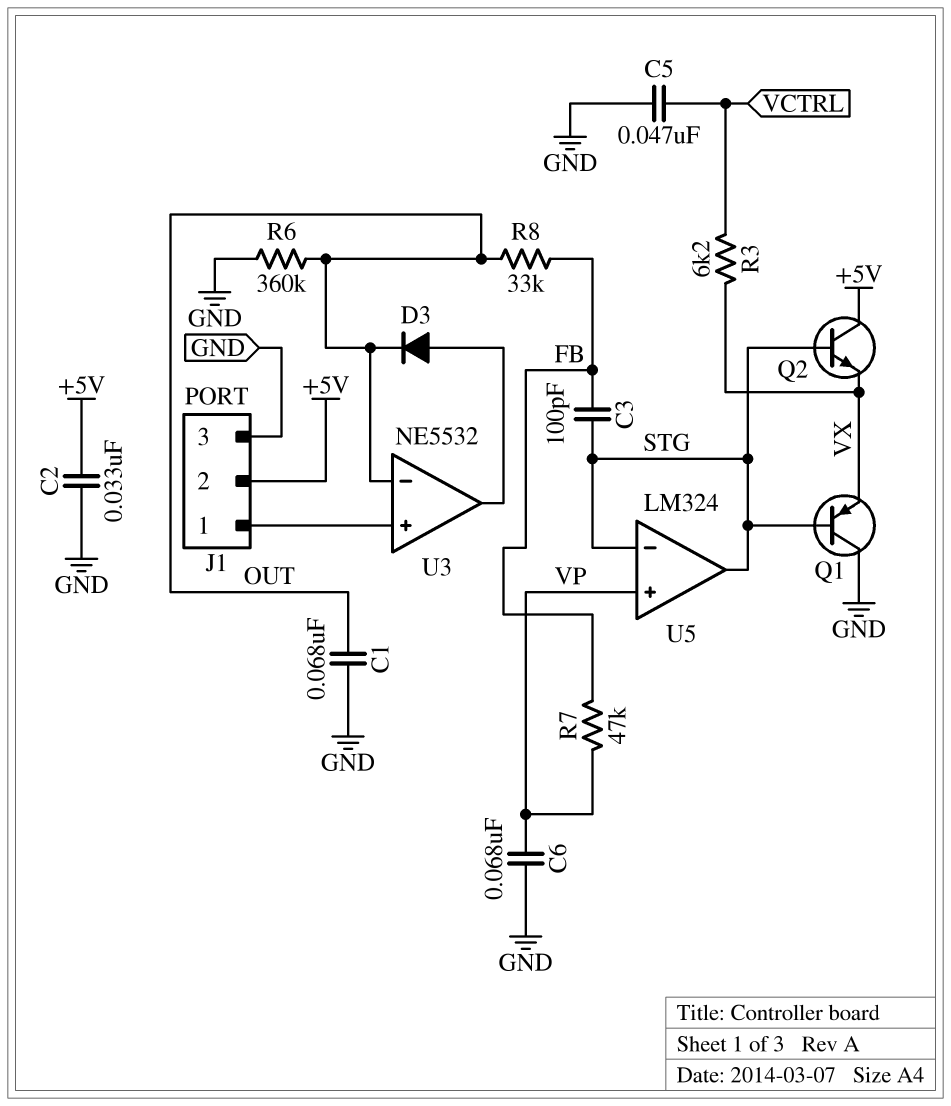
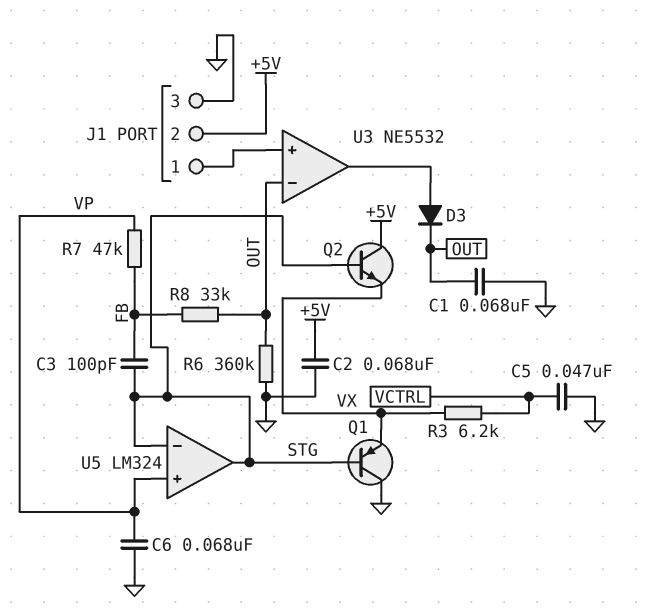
C2: 33nF (+5V, GND) -> 68nF (+5V, GND)

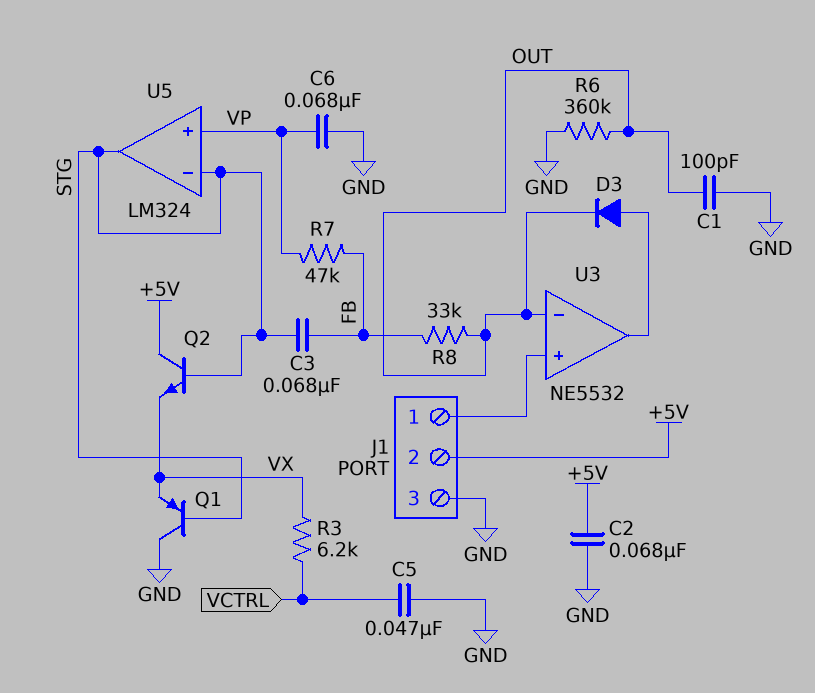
C1: 68nF (GND, OUT) -> 100pF (GND, OUT)
C3: 100pF (FB, STG) -> 68nF (FB, STG)

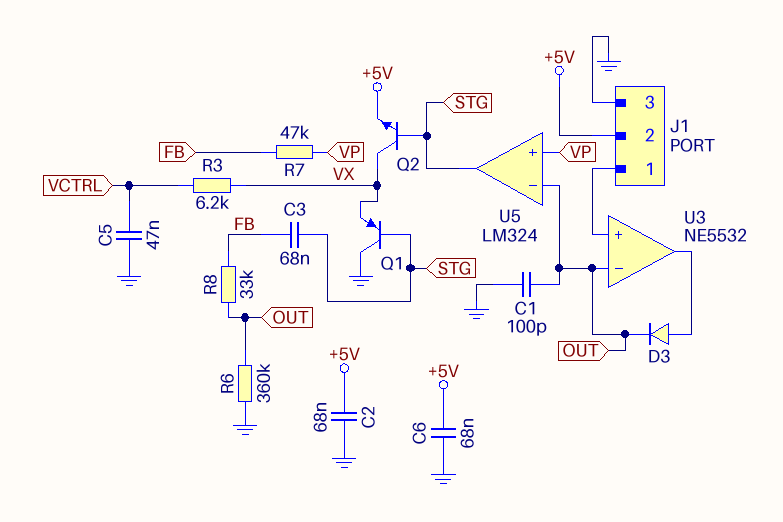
C6: 68nF (GND, VP) -> 68nF (+5V, GND)
Q2: NPN (B STG, C +5V, E VX) -> NPN (B STG, C VX, E +5V)
U5 pin in-: STG -> OUT

